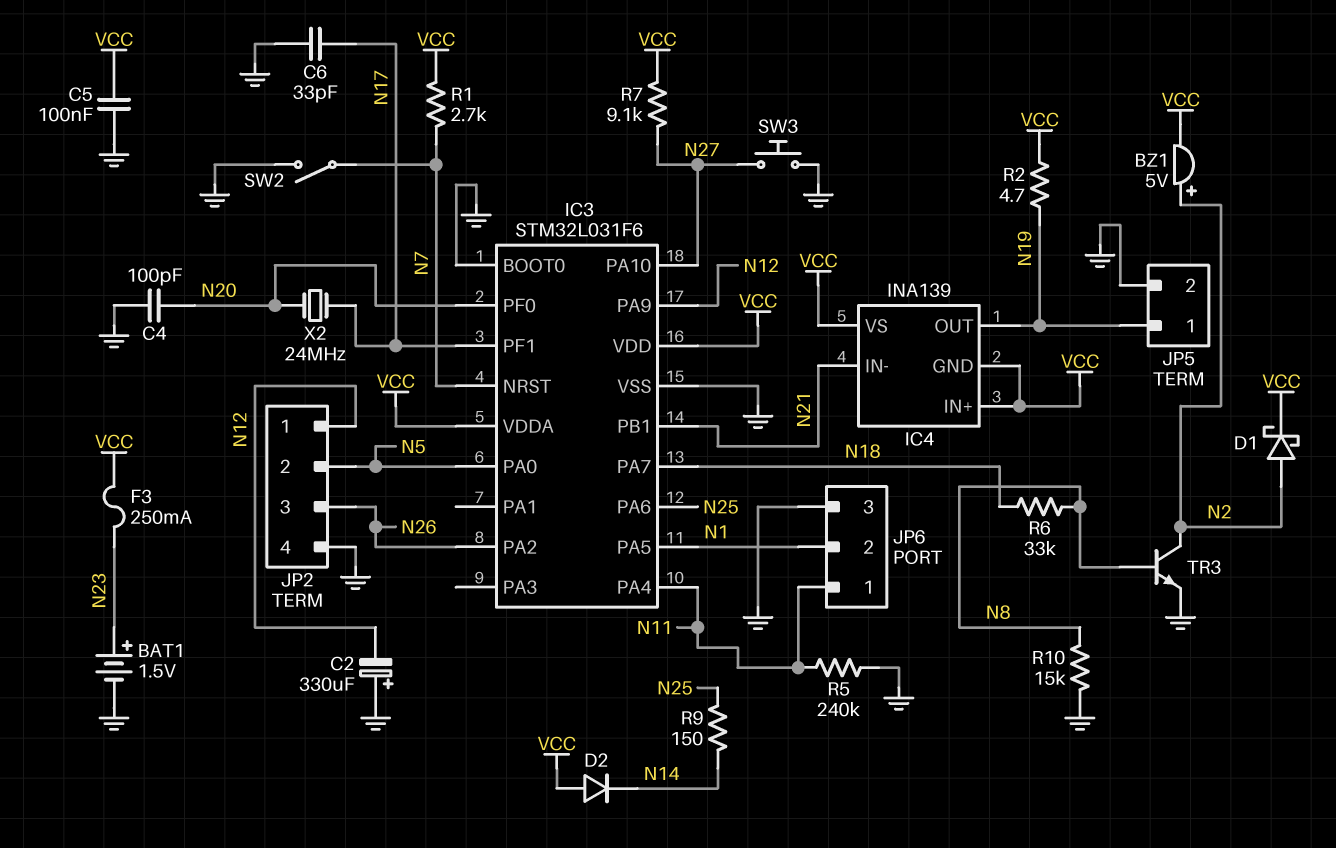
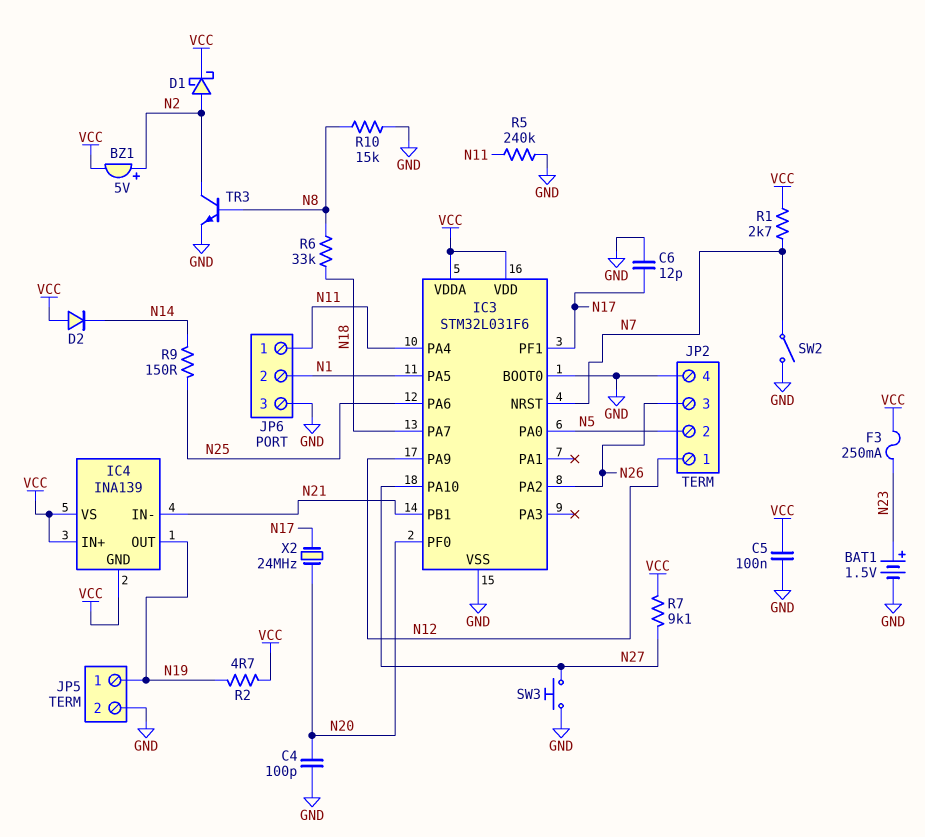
C2: 330uF (plus GND, minus N12) -> none
C6: 33pF (GND, N17) -> 12pF (GND, N17)

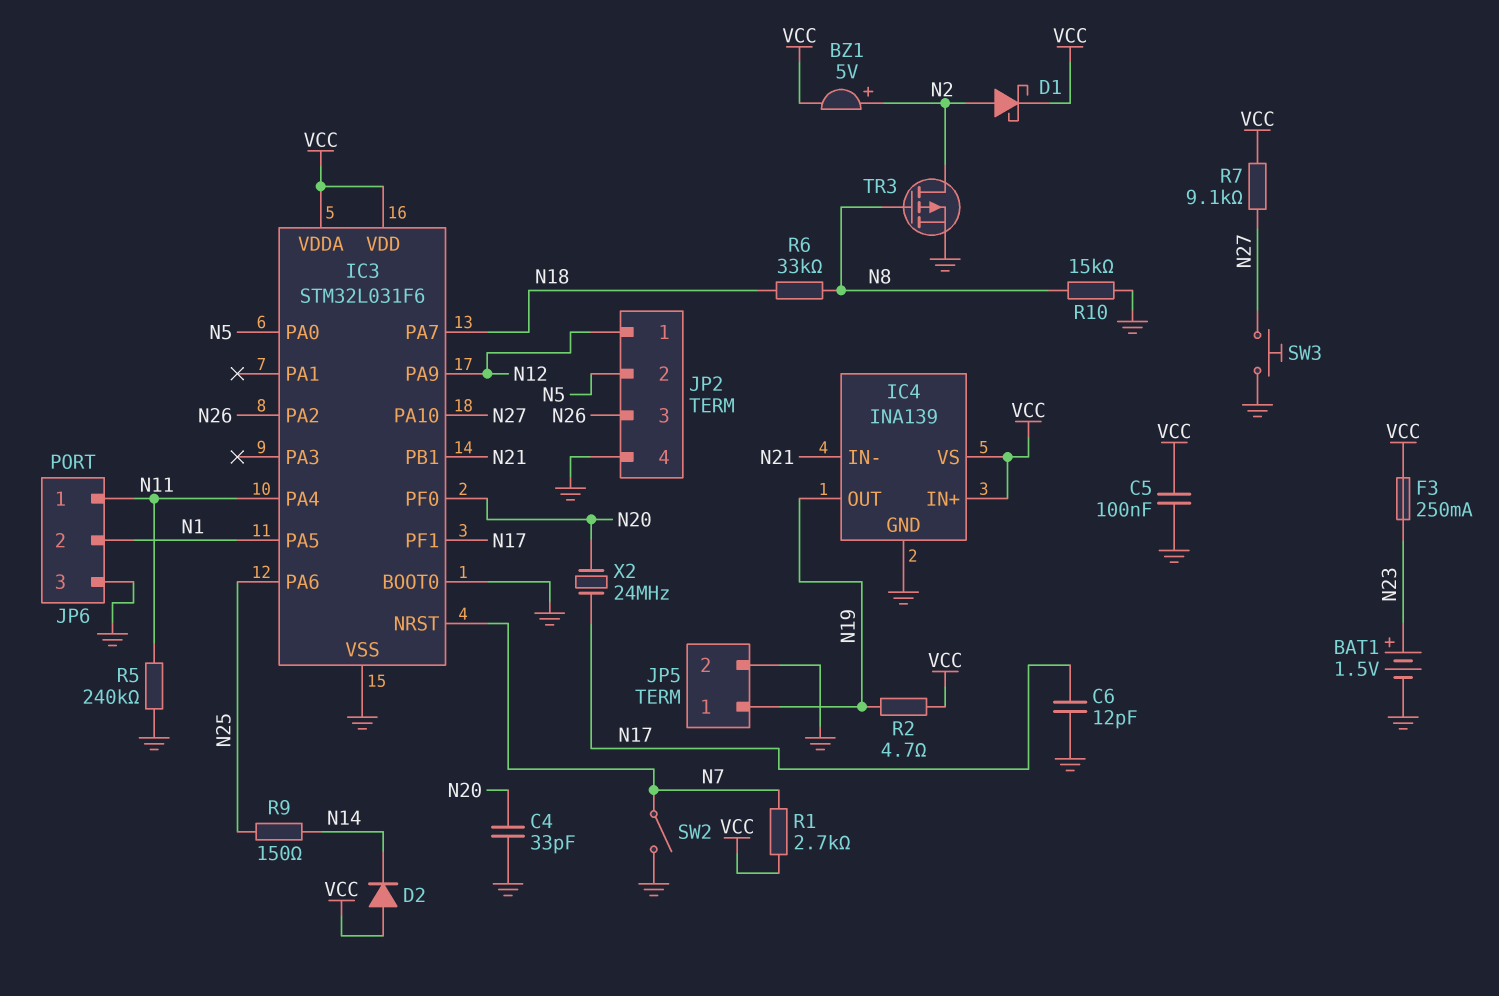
C4: 100pF (GND, N20) -> 33pF (GND, N20)
IC4 pin GND: VCC -> GND
TR3: NPN (B N8, C N2, E GND) -> PMOS (G N8, D N2, S GND)

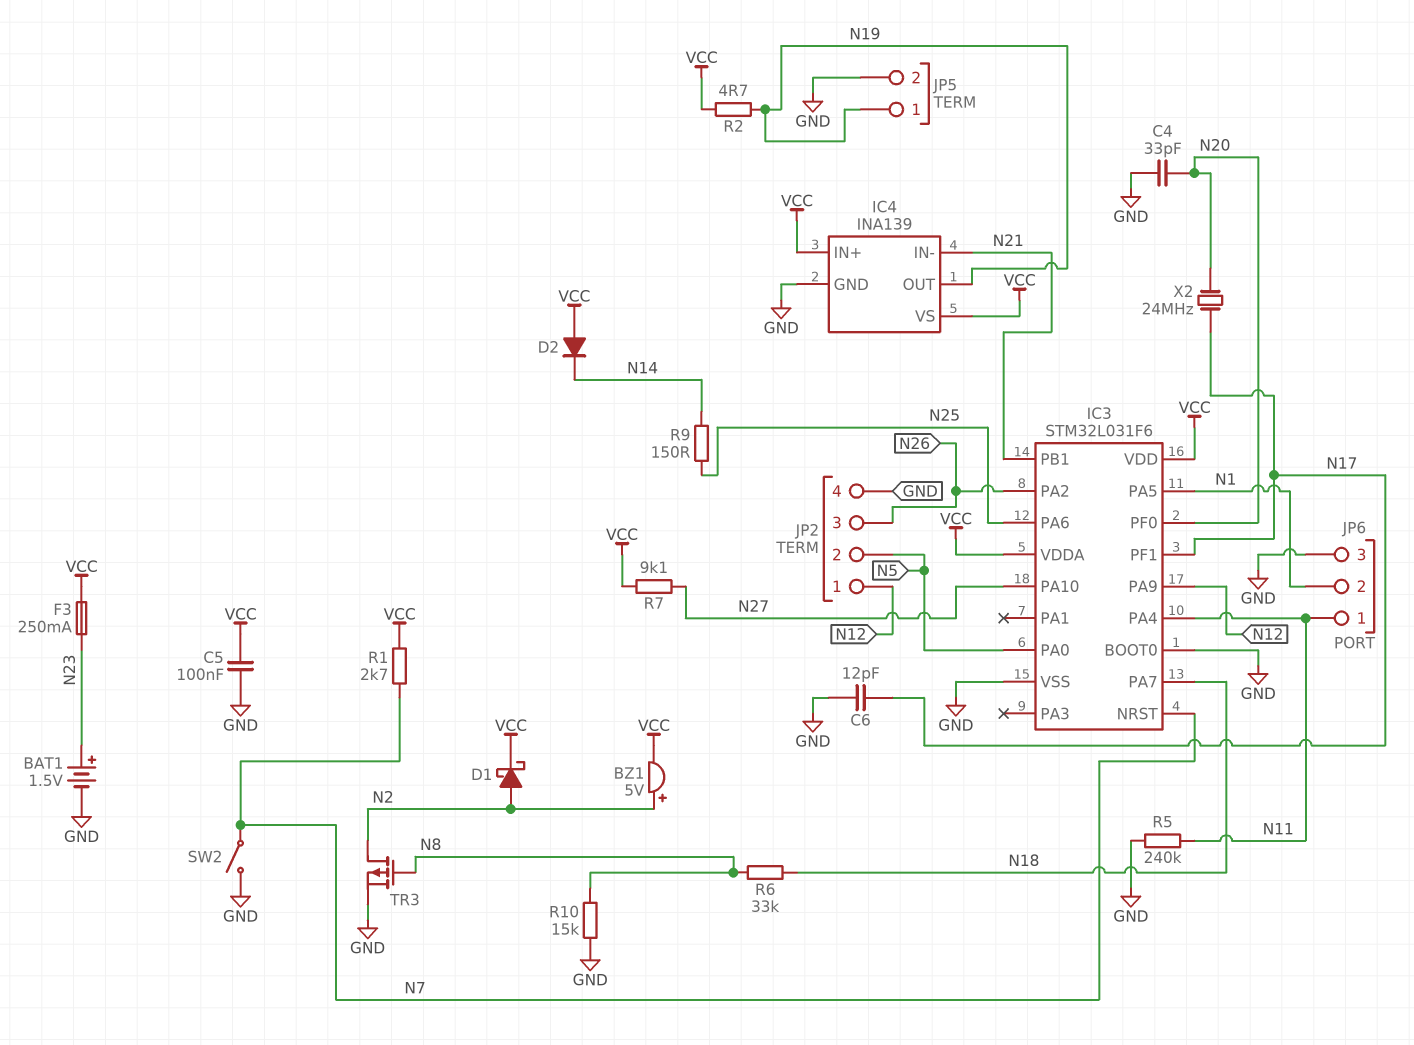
SW3: button (GND, N27) -> none

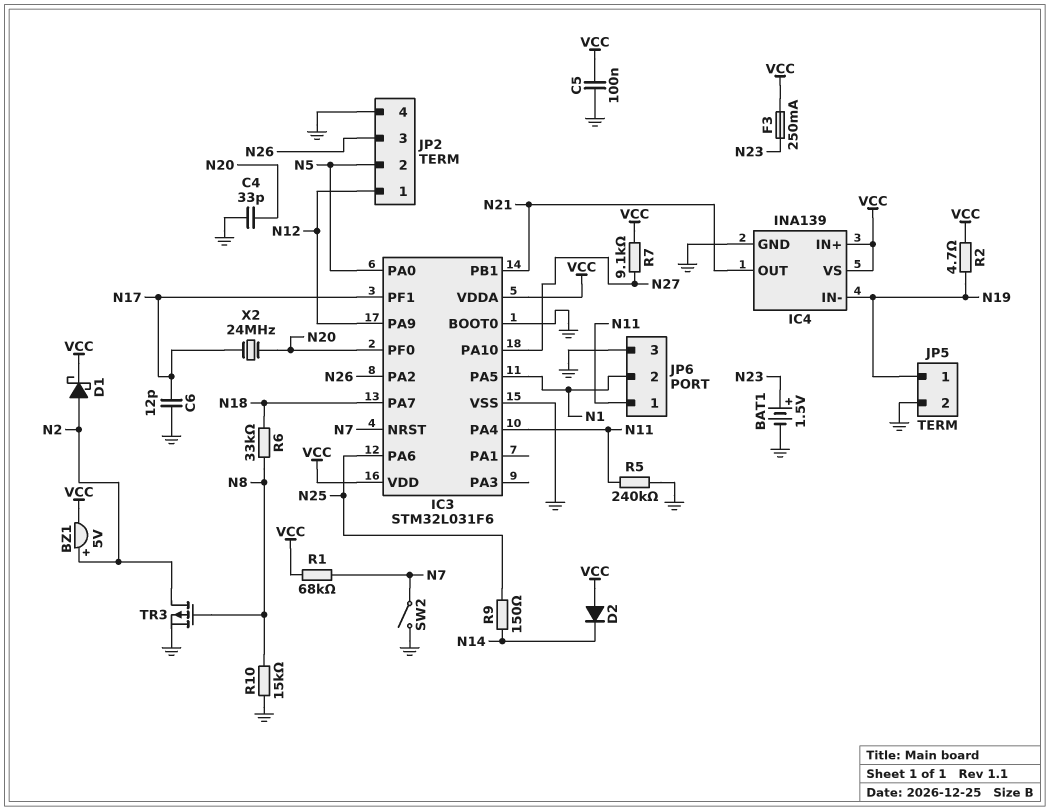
IC4 pin IN-: N21 -> N19
IC4 pin OUT: N19 -> N21
R1: 2.7k (N7, VCC) -> 68k (N7, VCC)

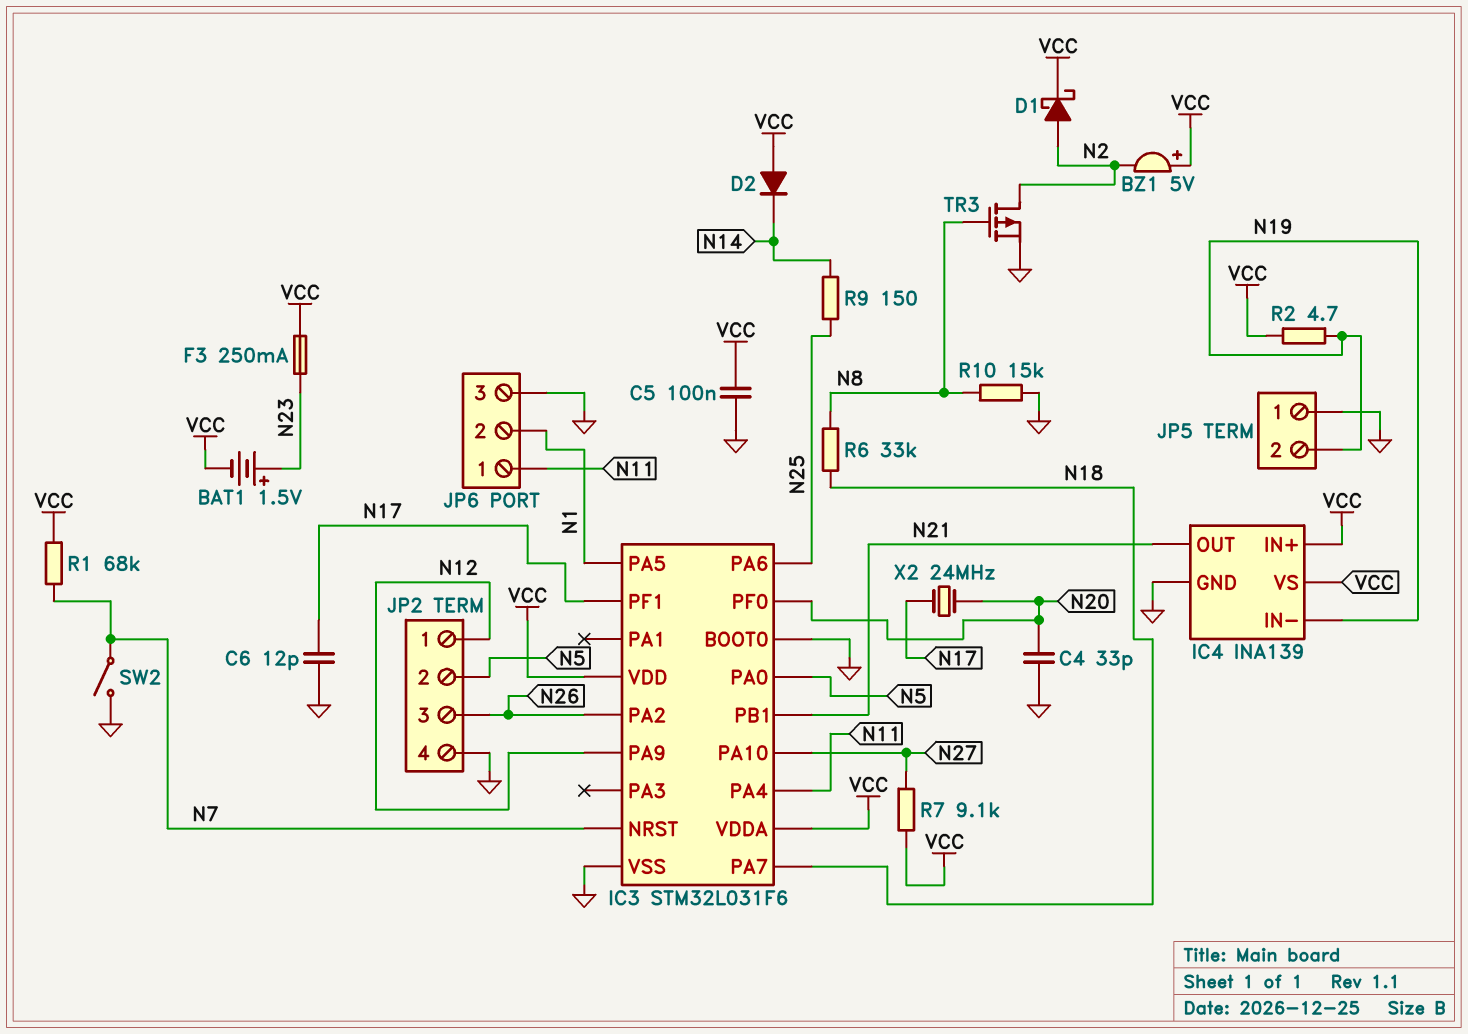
BAT1: 1.5V (plus N23, minus GND) -> 1.5V (plus N23, minus VCC)
BZ1: buzzer 5V (plus N2, minus VCC) -> buzzer 5V (plus VCC, minus N2)
JP5 pin 1: N19 -> GND
JP5 pin 2: GND -> N19
R5: 240k (GND, N11) -> none

